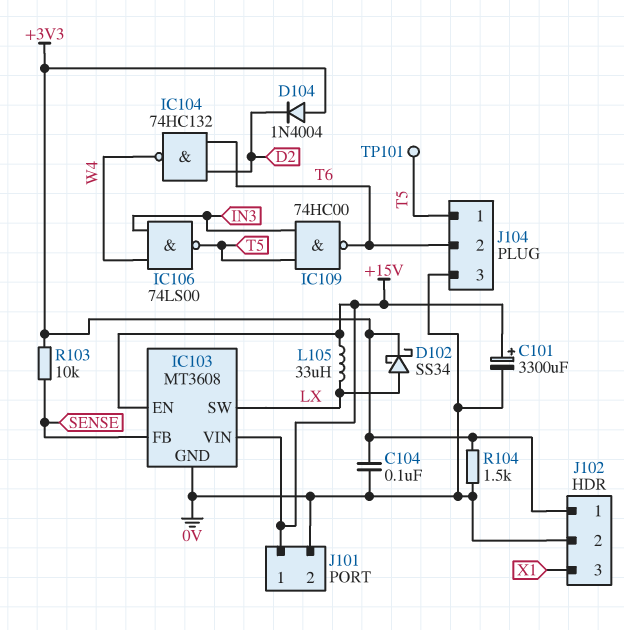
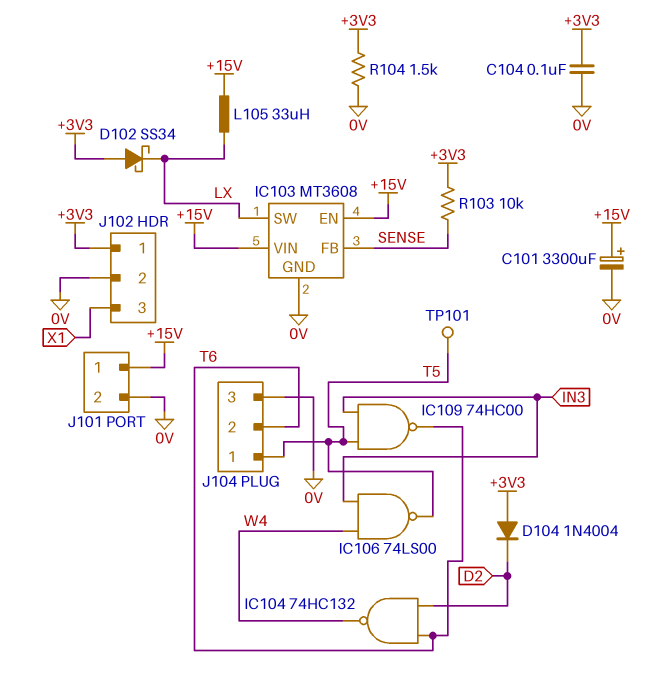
D102: schottky SS34 (A LX, K +3V3) -> schottky SS34 (A +3V3, K LX)

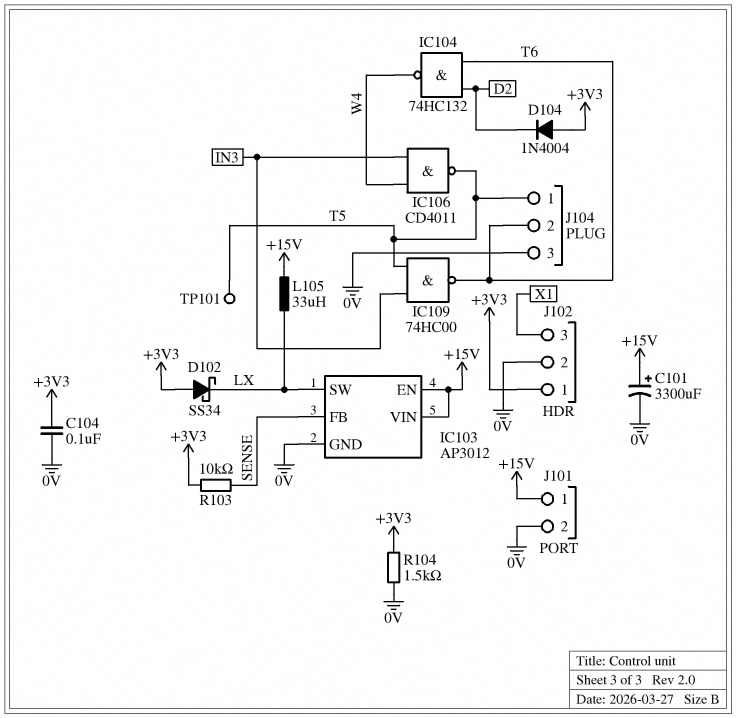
IC103: MT3608 -> AP3012
IC106: NAND 74LS00 (in IN3, in W4, out T5) -> NAND CD4011 (in IN3, in W4, out T5)

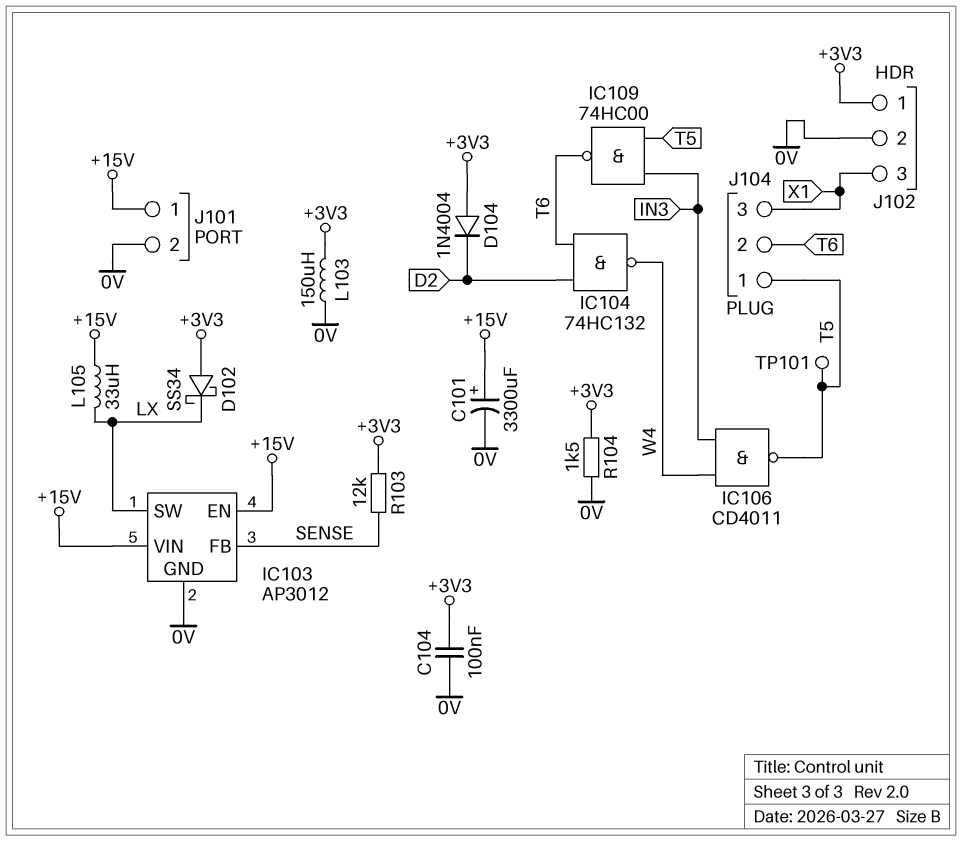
J104 pin 3: 0V -> X1
L103: none -> 150uH (+3V3, 0V)
R103: 10k (+3V3, SENSE) -> 12k (+3V3, SENSE)

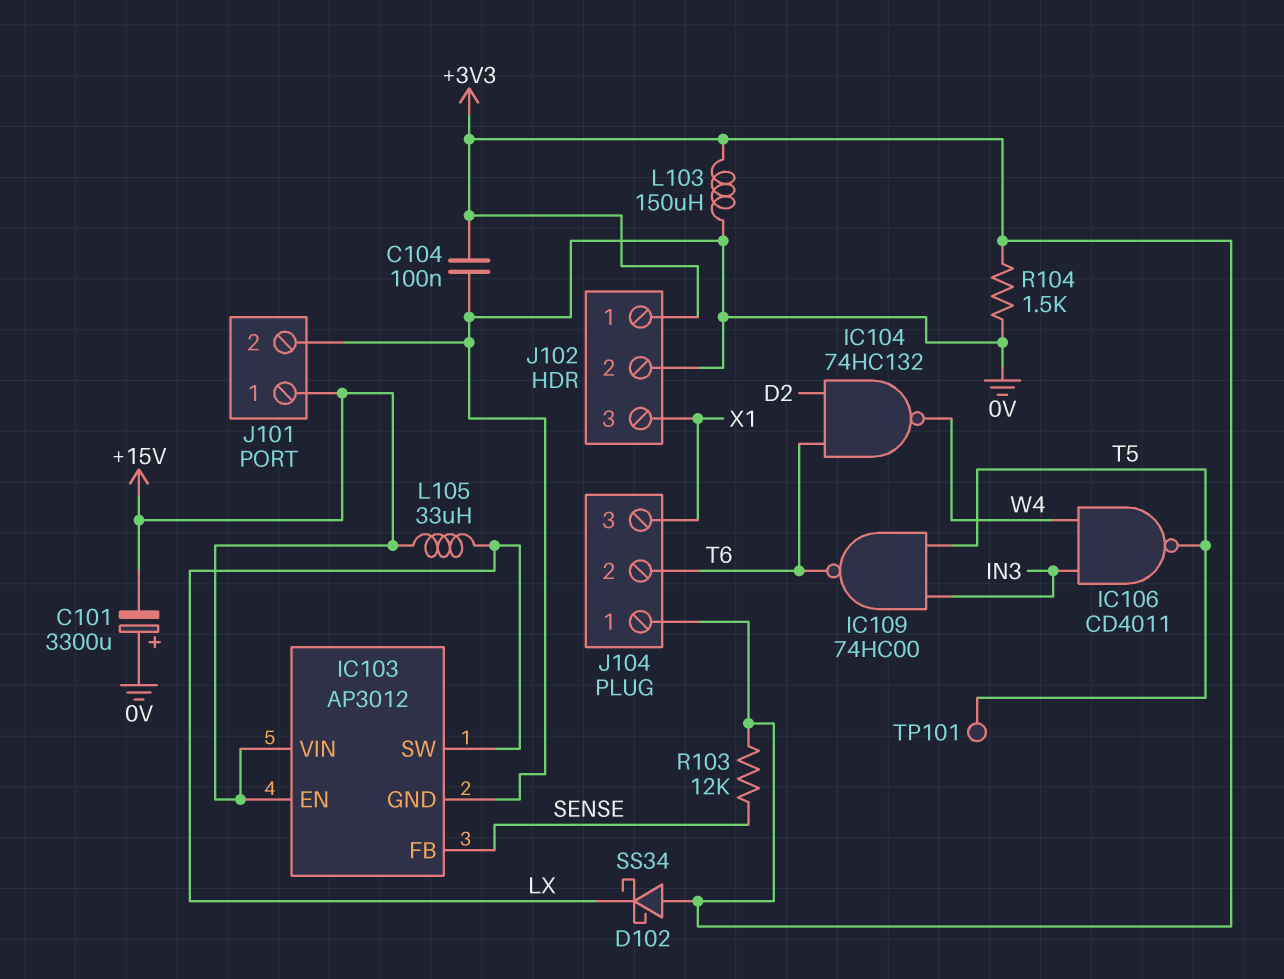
C101: 3300uF (plus +15V, minus 0V) -> 3300uF (plus 0V, minus +15V)
D104: diode 1N4004 (A +3V3, K D2) -> none
J104 pin 1: T5 -> +3V3

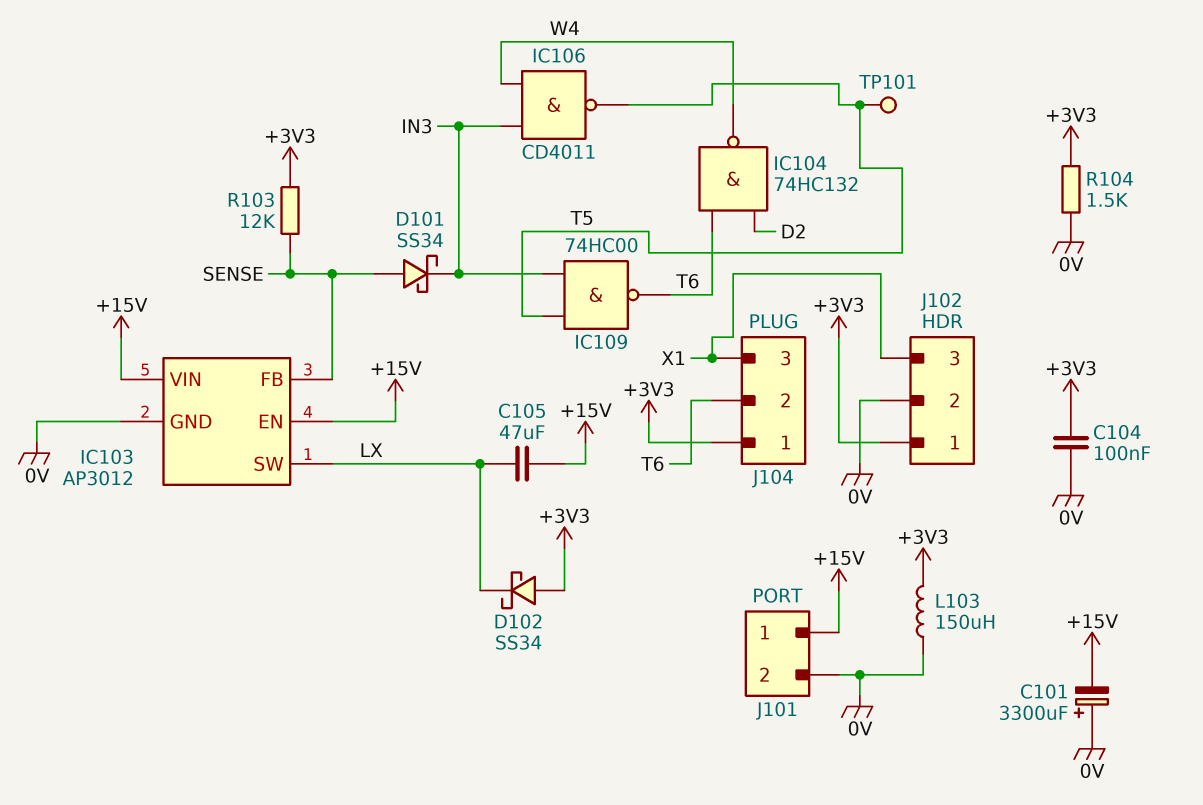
C105: none -> 47uF (+15V, LX)
D101: none -> schottky SS34 (A SENSE, K IN3)
L105: 33uH (+15V, LX) -> none

